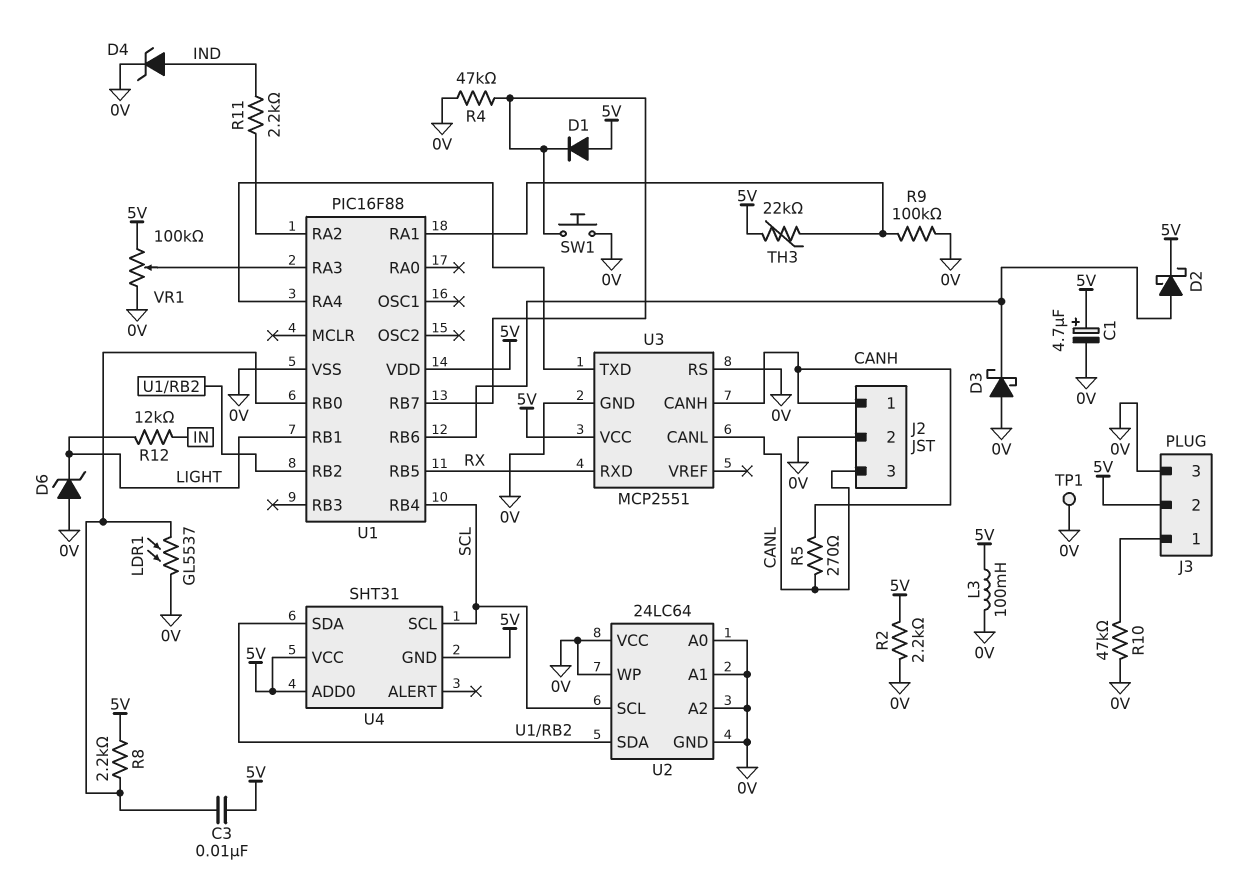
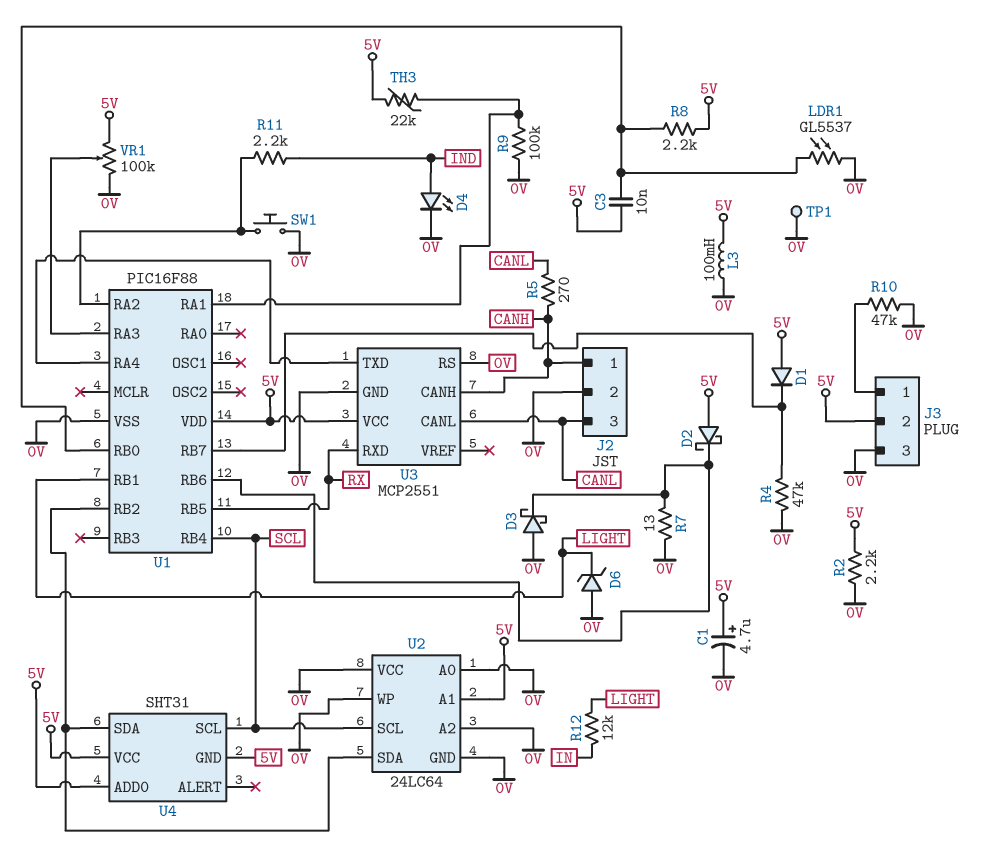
D2: schottky (A U1/RB6, K 5V) -> schottky (A 5V, K U1/RB6)
D4: zener (A IND, K 0V) -> LED (A IND, K 0V)
R7: none -> 13 (0V, U1/RB6)
SW1: button (0V, U1/RB7) -> button (0V, U1/RA2)
U2 pin A1: 0V -> 5V

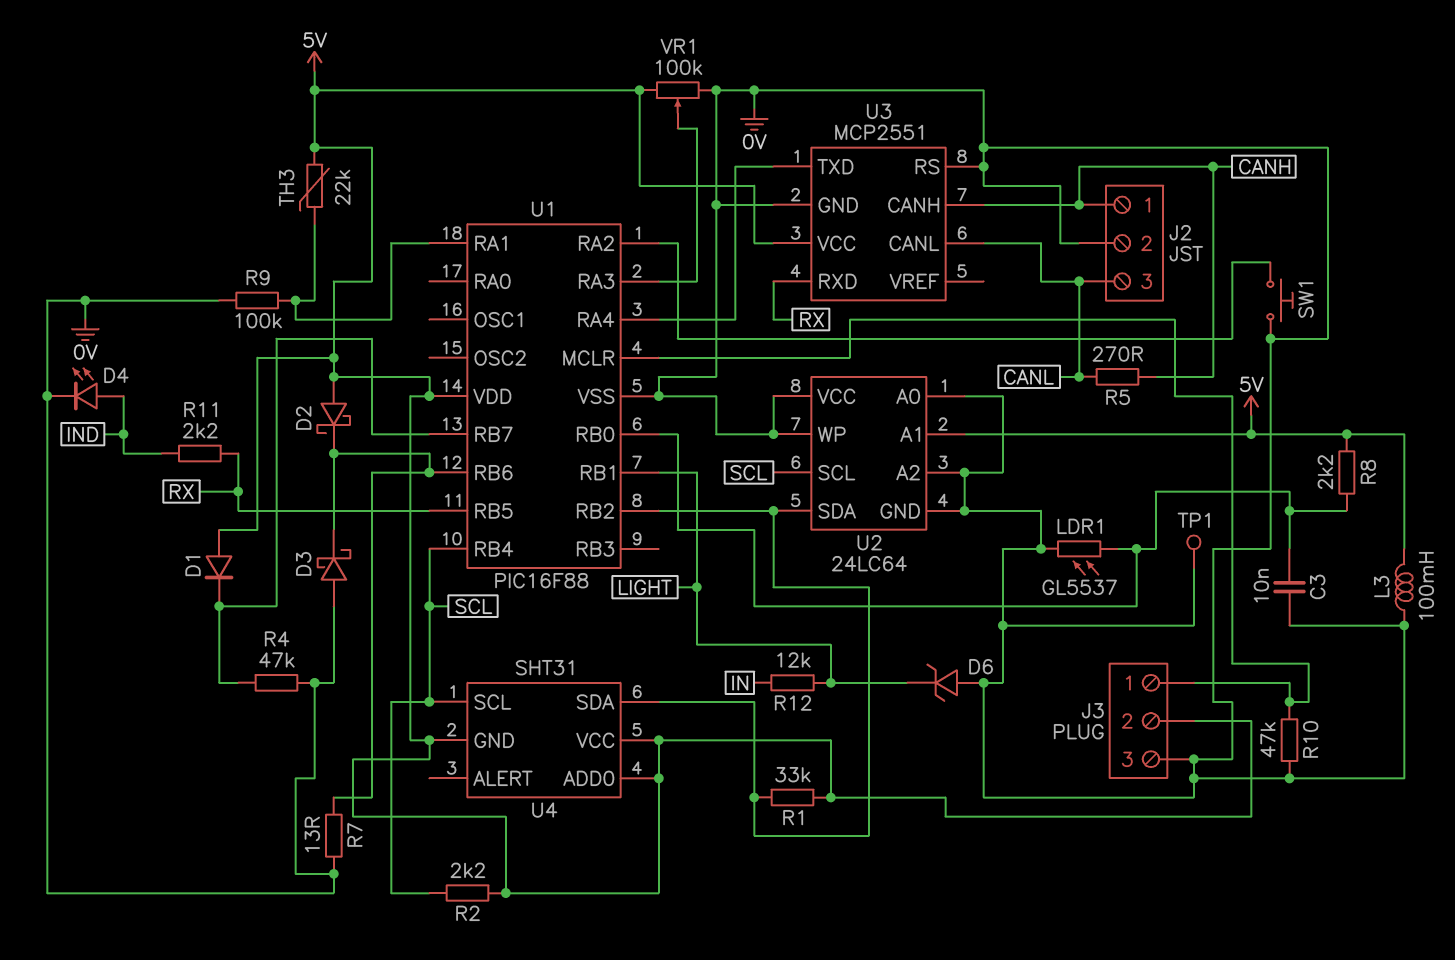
C1: 4.7uF (plus 5V, minus 0V) -> none
C3: 10nF (5V, U1/RB0) -> 10nF (0V, U1/RB0)
R1: none -> 33k (5V, U1/RB2)
R2: 2.2k (0V, 5V) -> 2.2k (5V, SCL)
R11: 2.2k (IND, U1/RA2) -> 2.2k (IND, RX)
U1 pin MCLR: none -> J3/1

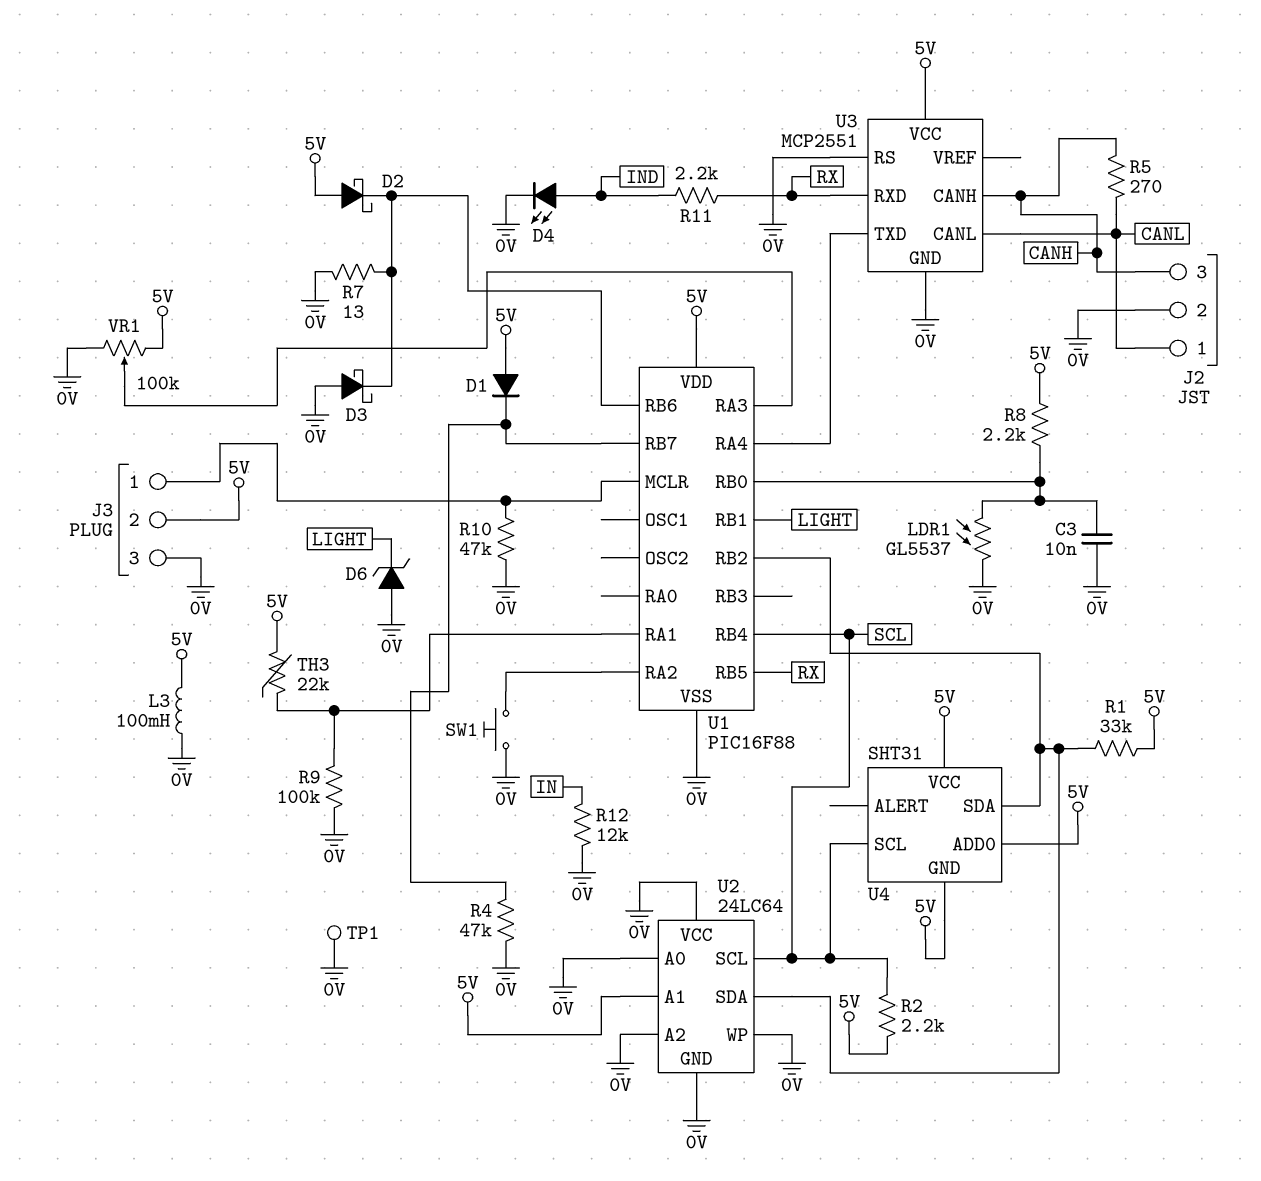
J2 pin 1: CANH -> CANL
J2 pin 3: CANL -> CANH
R12: 12k (IN, LIGHT) -> 12k (0V, IN)

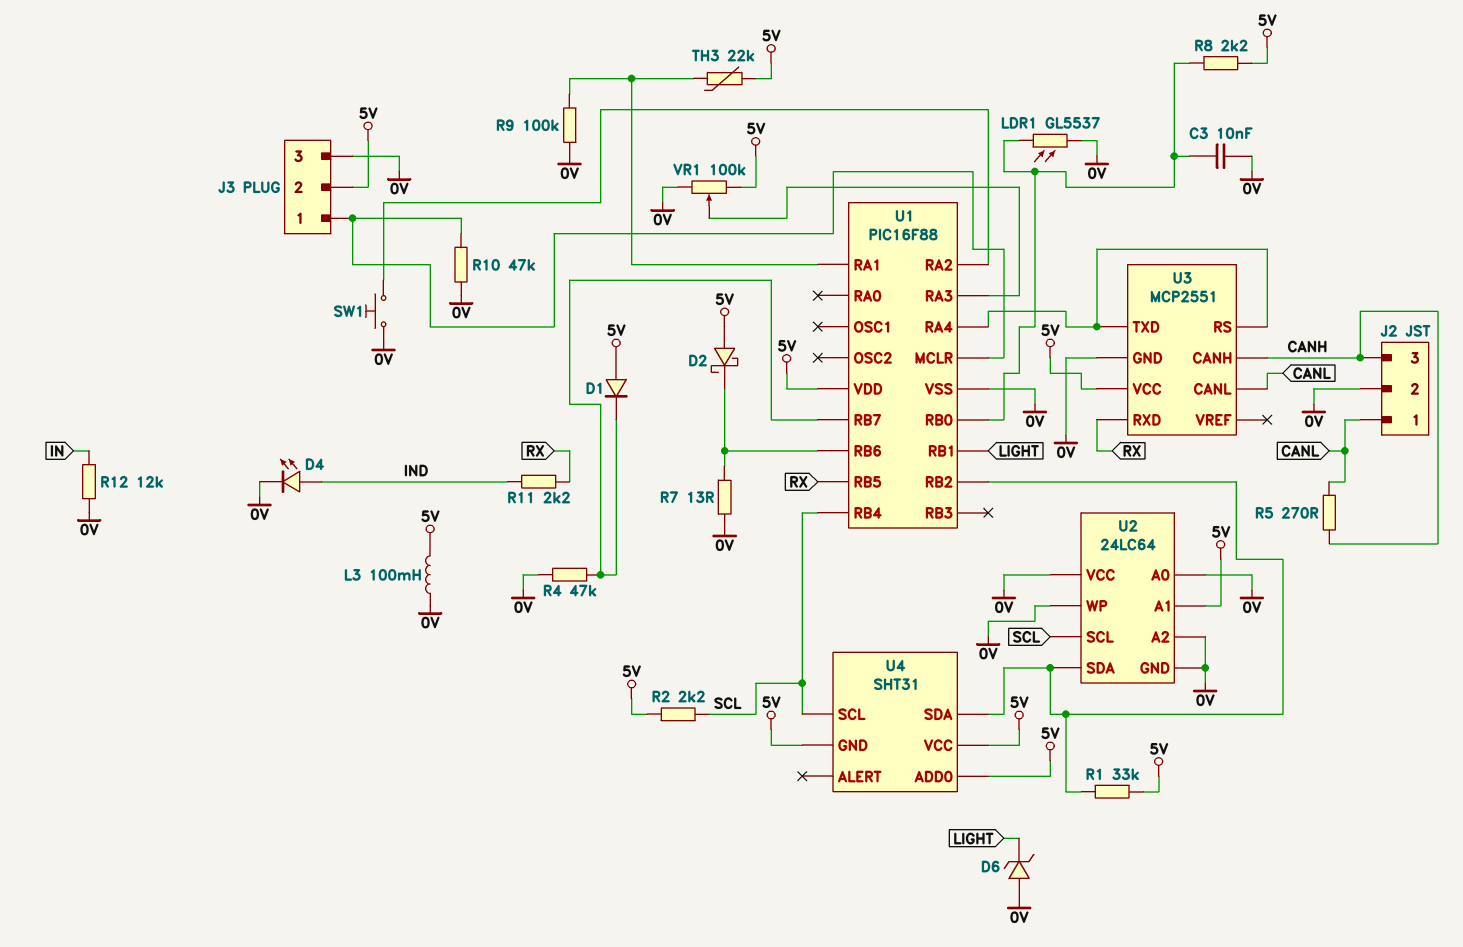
D3: schottky (A 0V, K U1/RB6) -> none
TP1: test point (0V) -> none
U3 pin RS: 0V -> U1/RA4

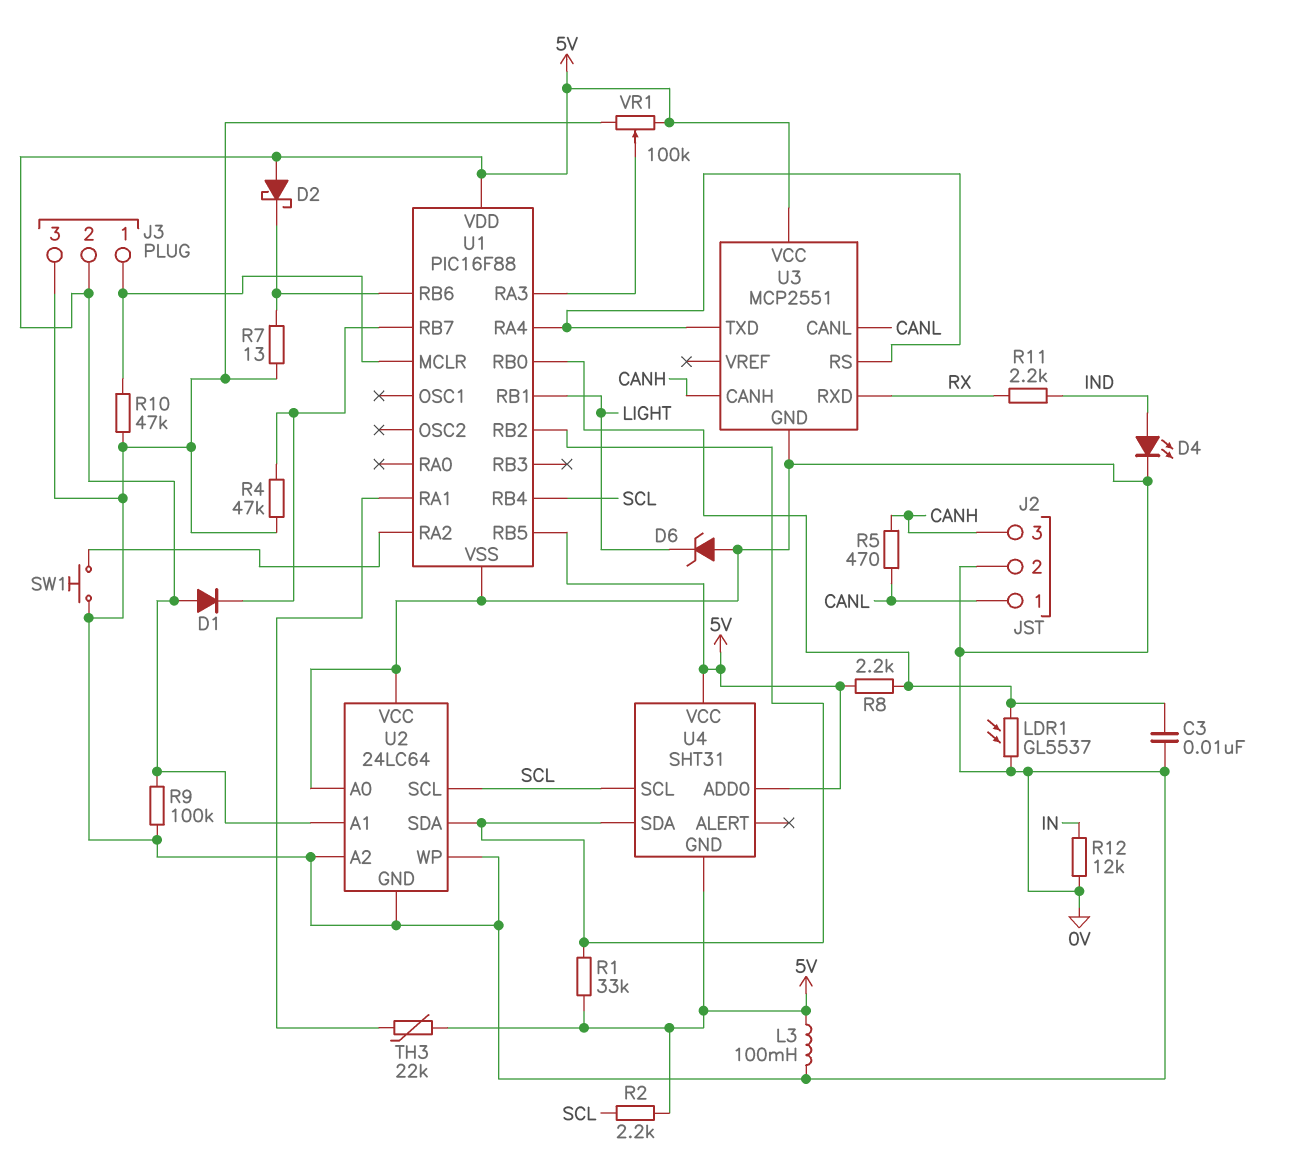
R5: 270 (CANH, CANL) -> 470 (CANH, CANL)
R9: 100k (0V, U1/RA1) -> 100k (0V, 5V)
U1 pin RB5: RX -> 5V

